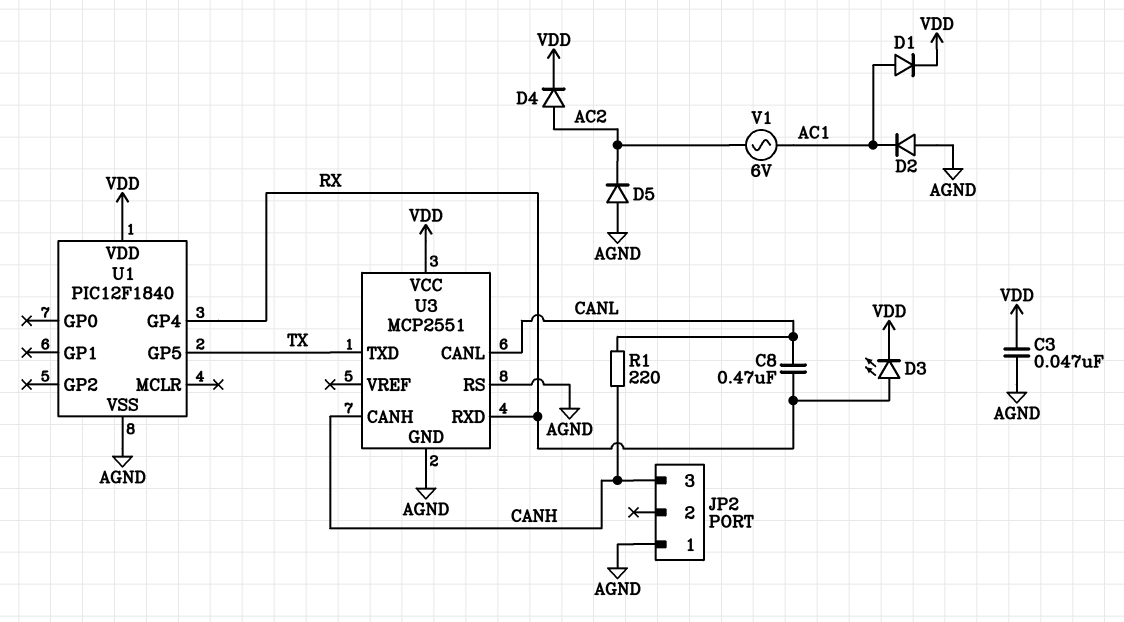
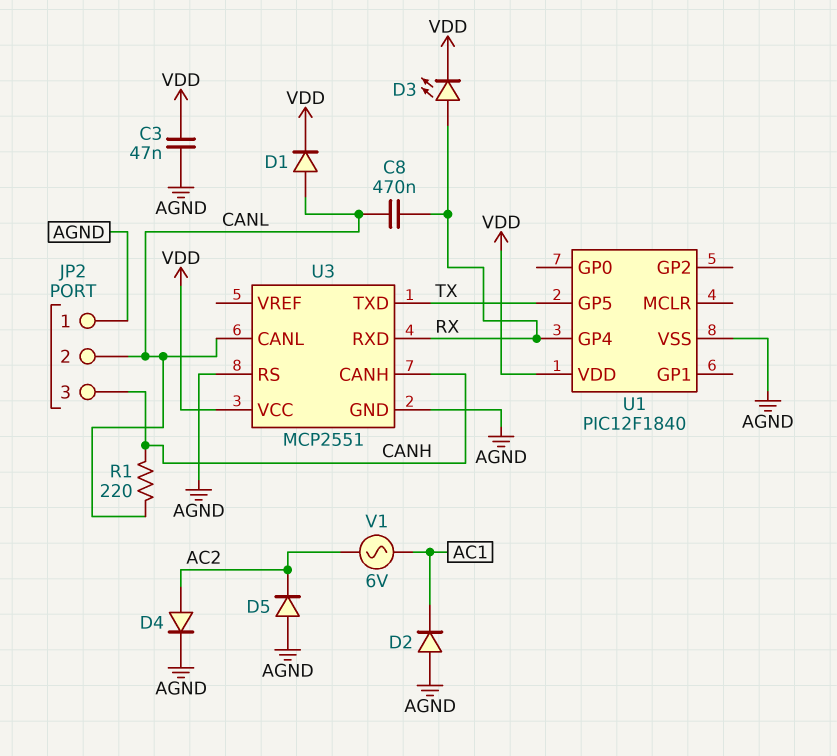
D1: diode (A AC1, K VDD) -> diode (A CANL, K VDD)
D4: diode (A AC2, K VDD) -> diode (A AC2, K AGND)
JP2 pin 2: none -> CANL

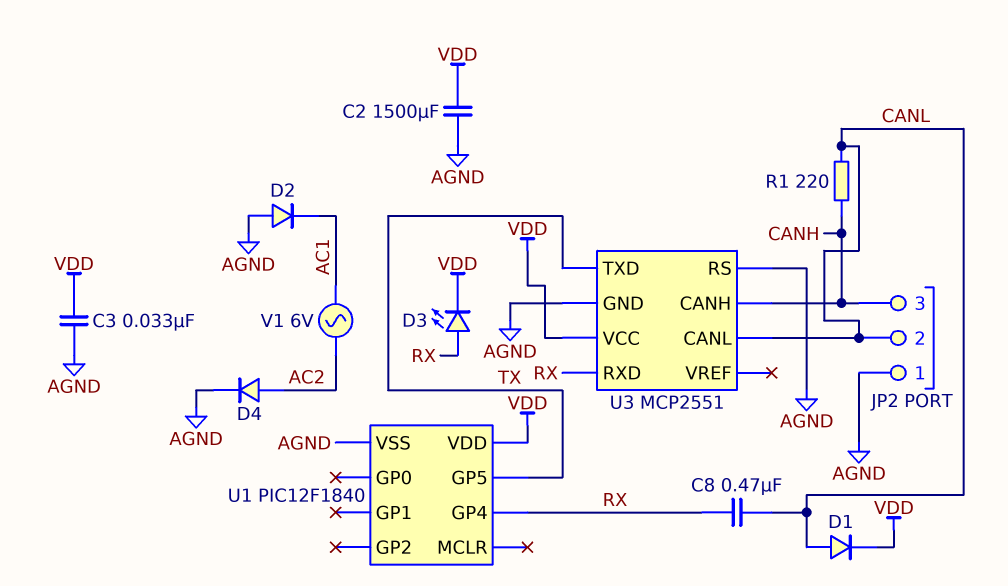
C2: none -> 1500uF (AGND, VDD)
C3: 47nF (AGND, VDD) -> 33nF (AGND, VDD)
D5: diode (A AGND, K AC2) -> none

